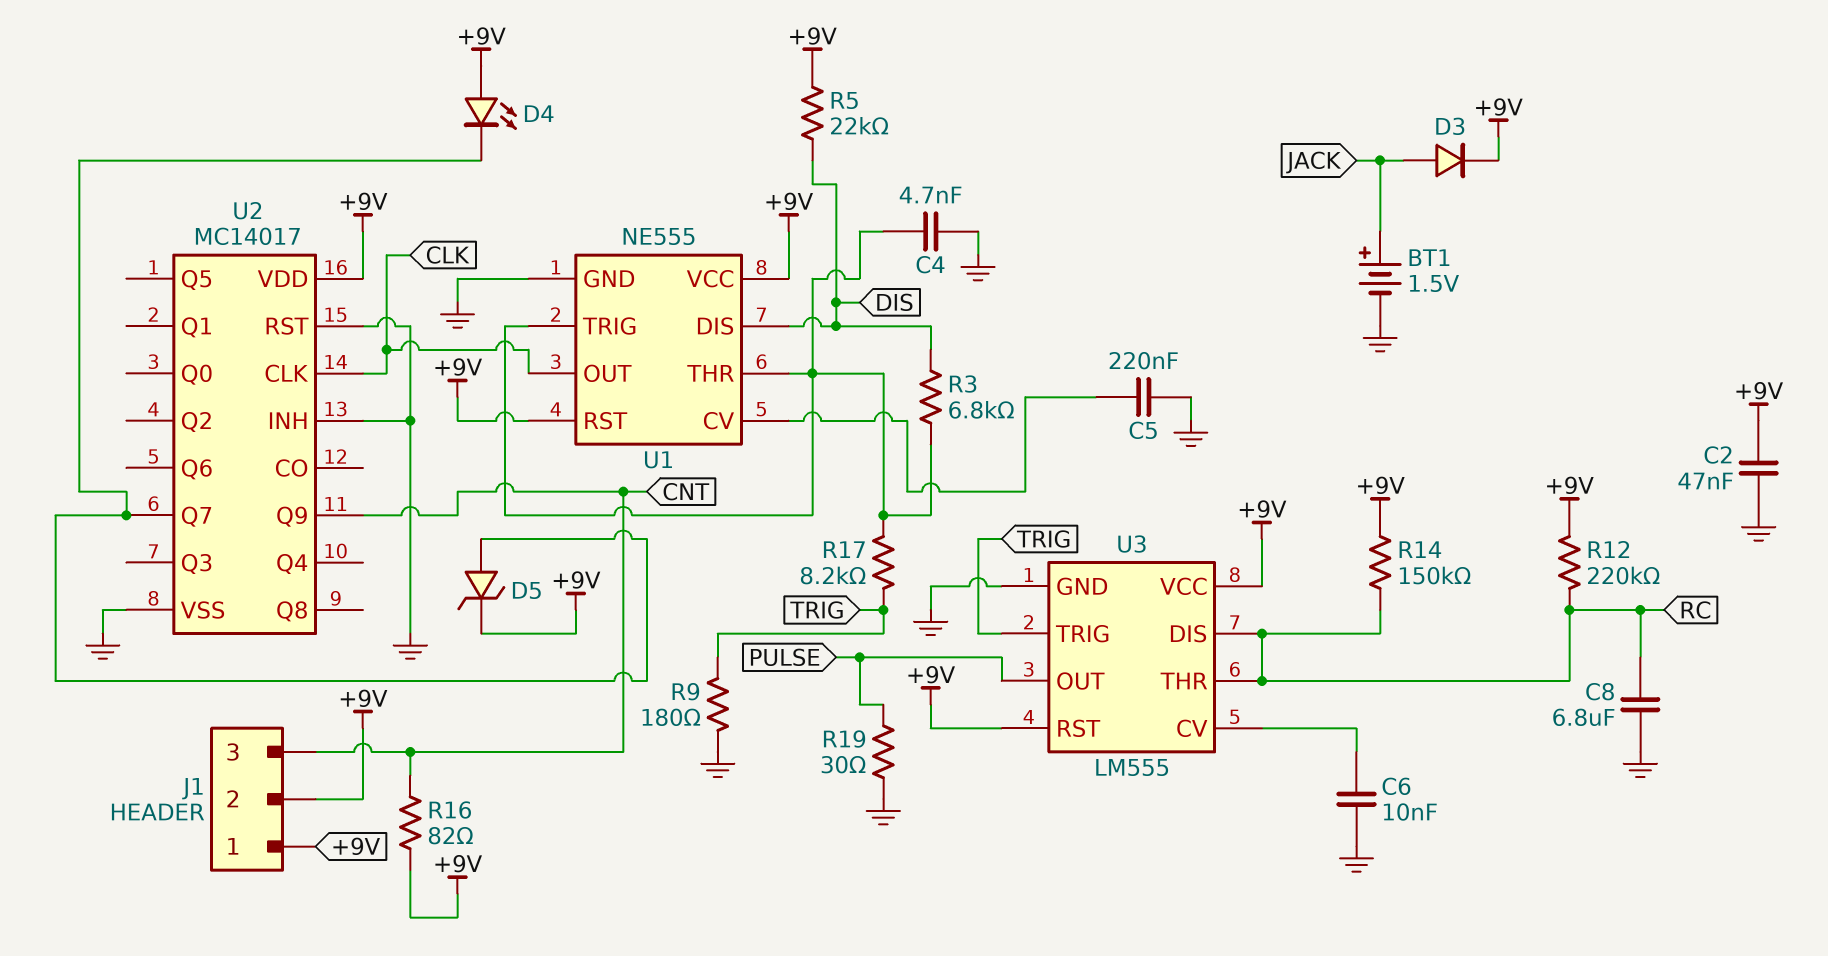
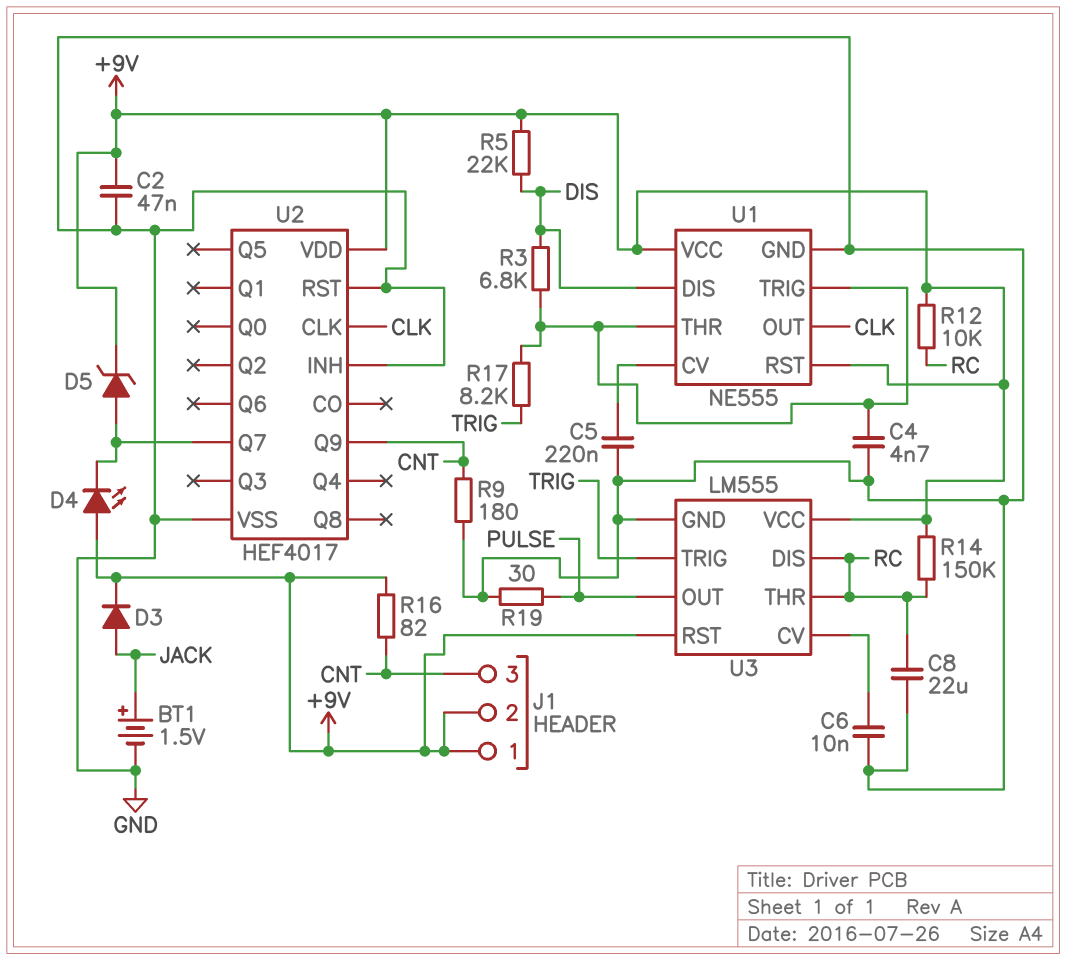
C8: 6.8uF (GND, RC) -> 22uF (GND, RC)
R9: 180 (GND, TRIG) -> 180 (CNT, GND)
R12: 220k (+9V, RC) -> 10k (+9V, RC)
U2: MC14017 -> HEF4017

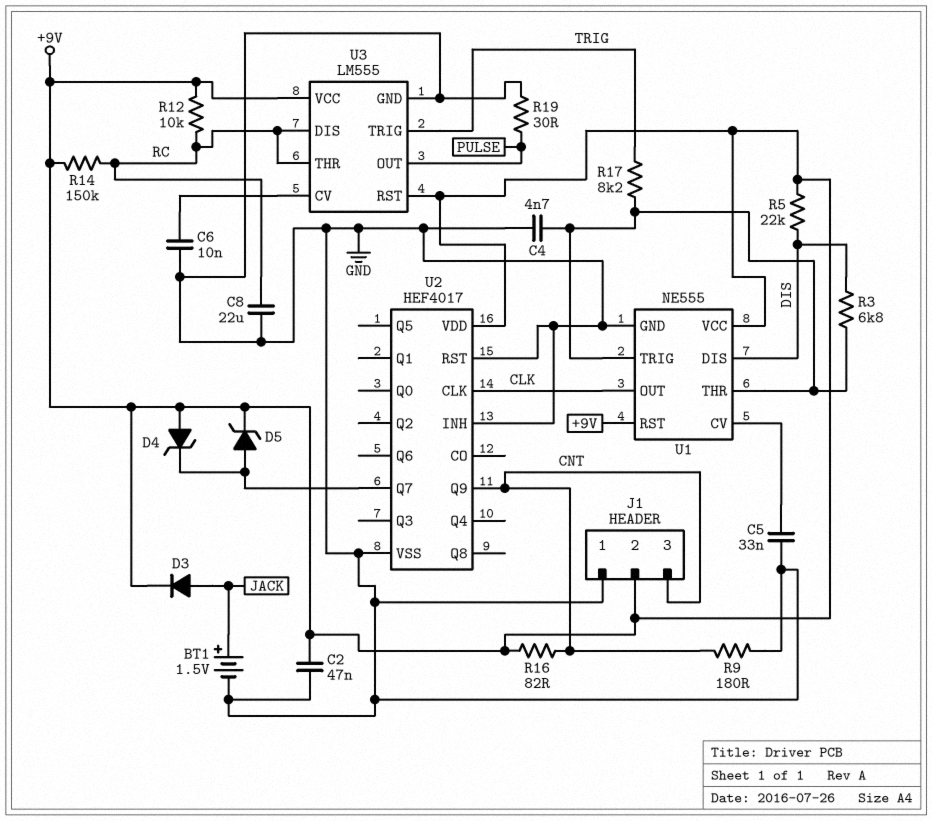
C5: 220nF (GND, U1/CV) -> 33nF (GND, U1/CV)
D4: LED (A +9V, K U2/Q7) -> zener (A +9V, K U2/Q7)
J1 pin 1: +9V -> GND

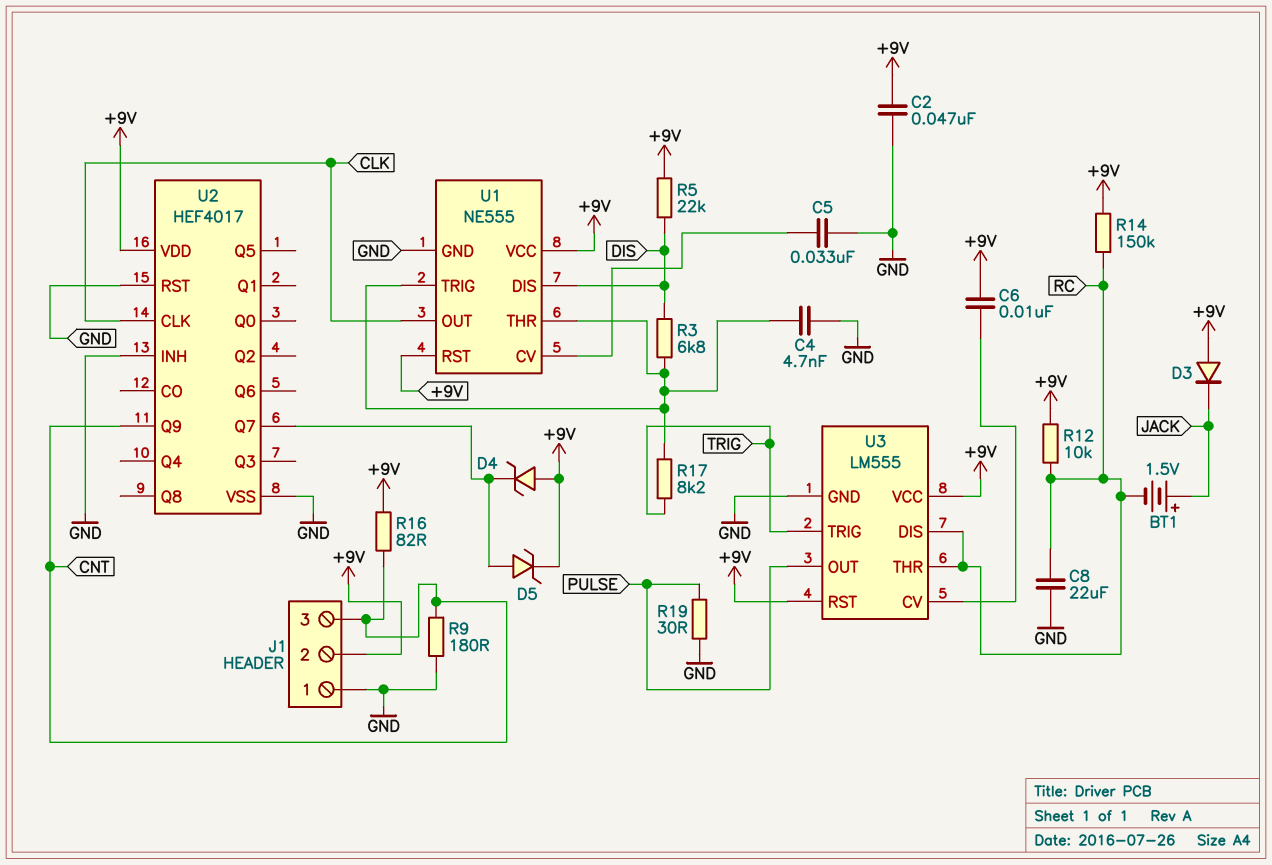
BT1: 1.5V (plus JACK, minus GND) -> 1.5V (plus JACK, minus RC)
C6: 10nF (GND, U3/CV) -> 10nF (+9V, U3/CV)
D3: diode (A JACK, K +9V) -> diode (A +9V, K JACK)

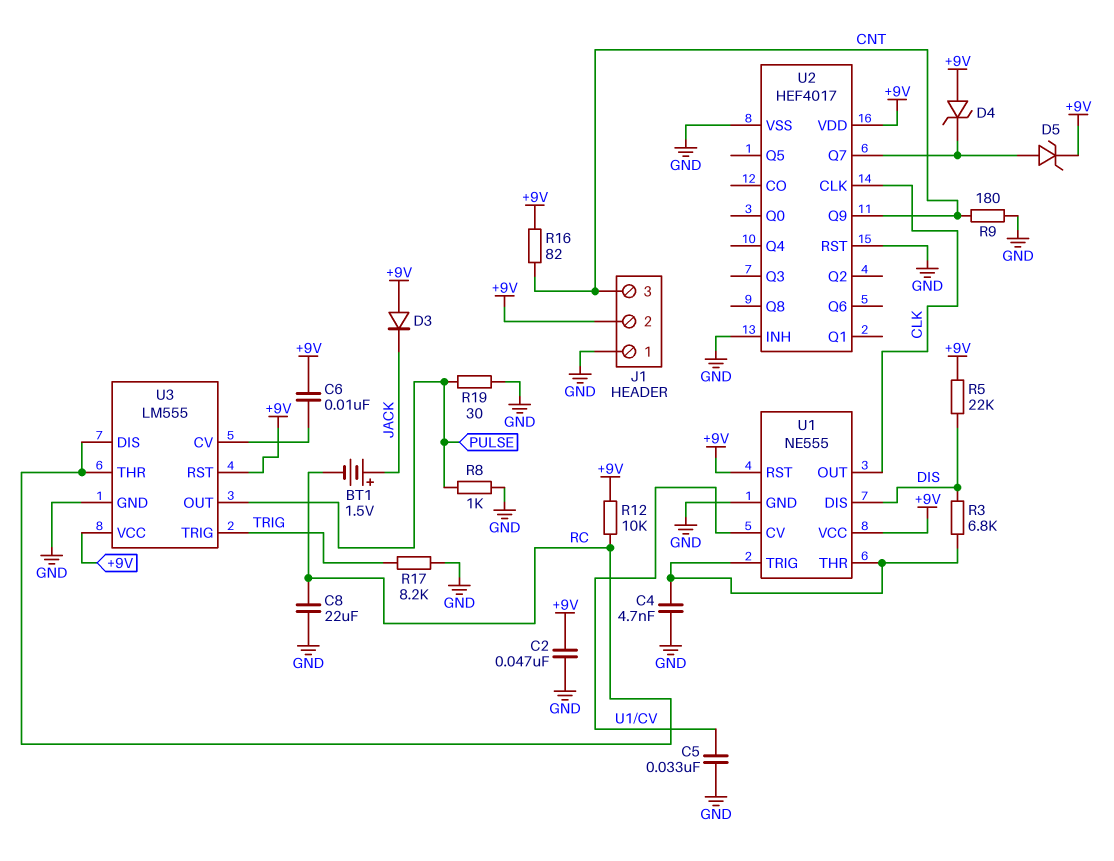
R8: none -> 1k (GND, PULSE)
R14: 150k (+9V, RC) -> none
R17: 8.2k (TRIG, U1/THR) -> 8.2k (GND, TRIG)

